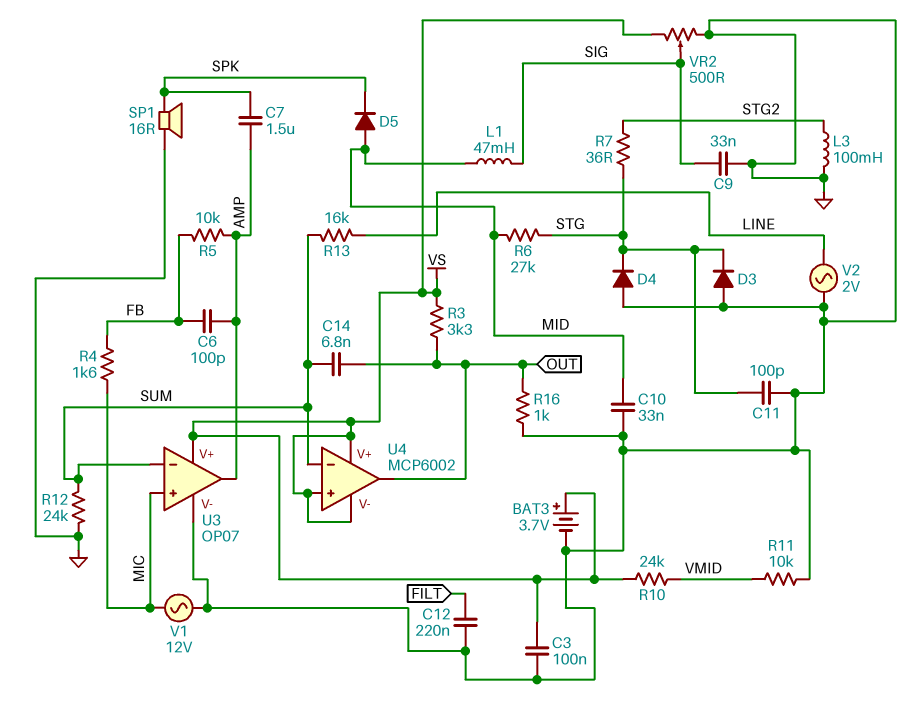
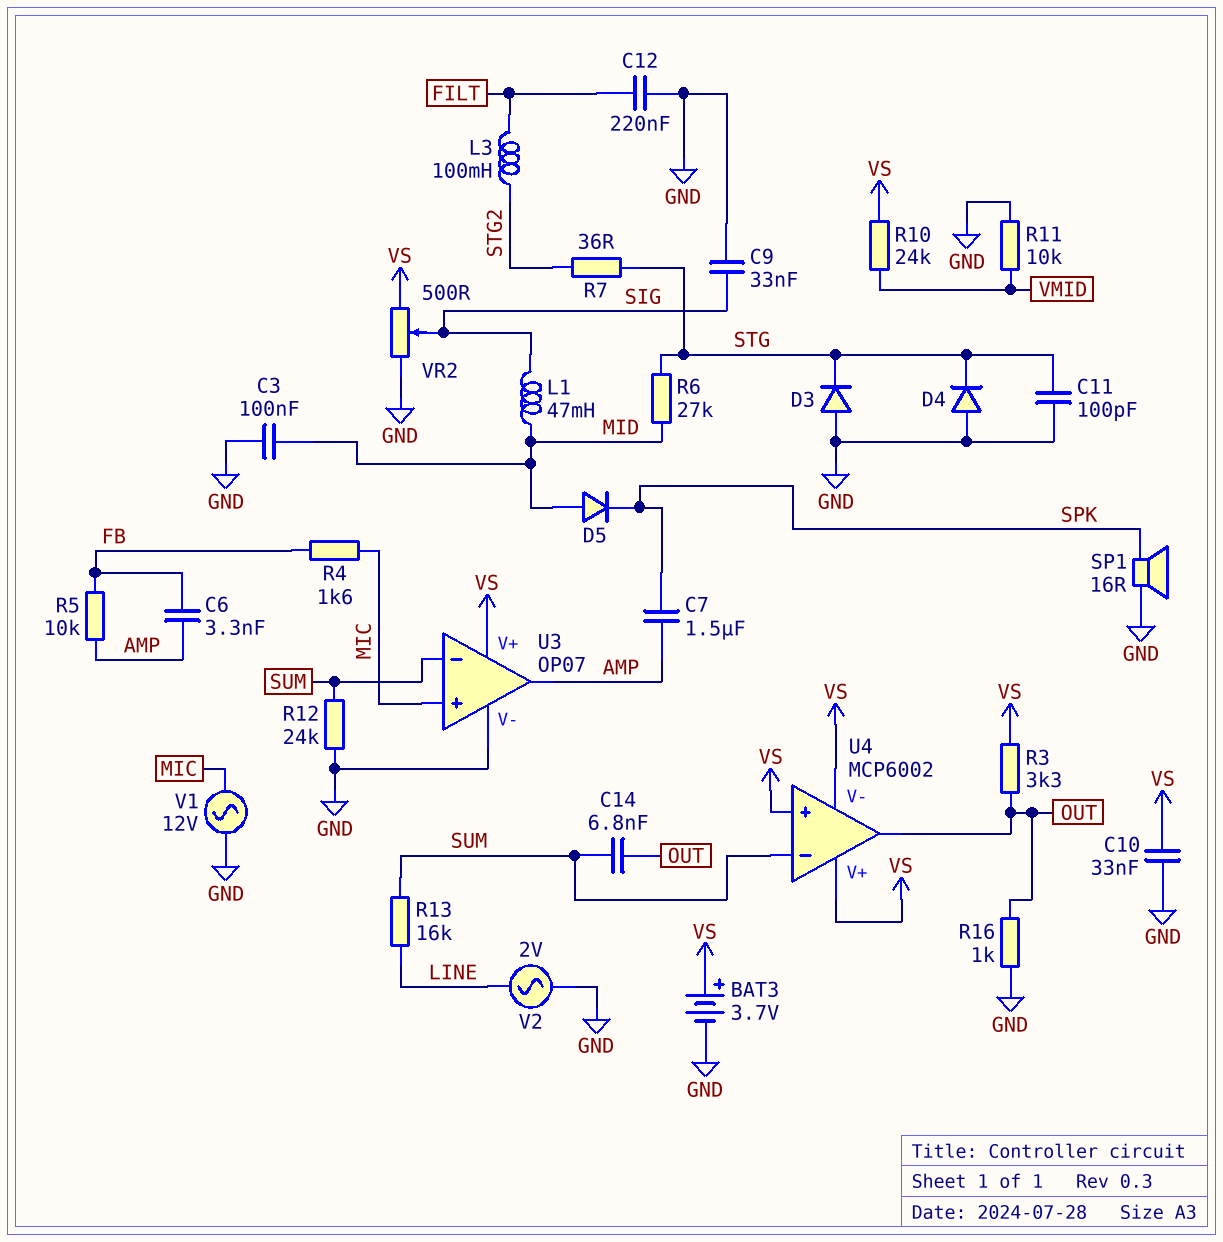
C3: 100nF (GND, VS) -> 100nF (GND, MID)
C6: 100pF (AMP, FB) -> 3.3nF (AMP, FB)
C10: 33nF (GND, MID) -> 33nF (GND, VS)
L3: 100mH (GND, STG2) -> 100mH (FILT, STG2)

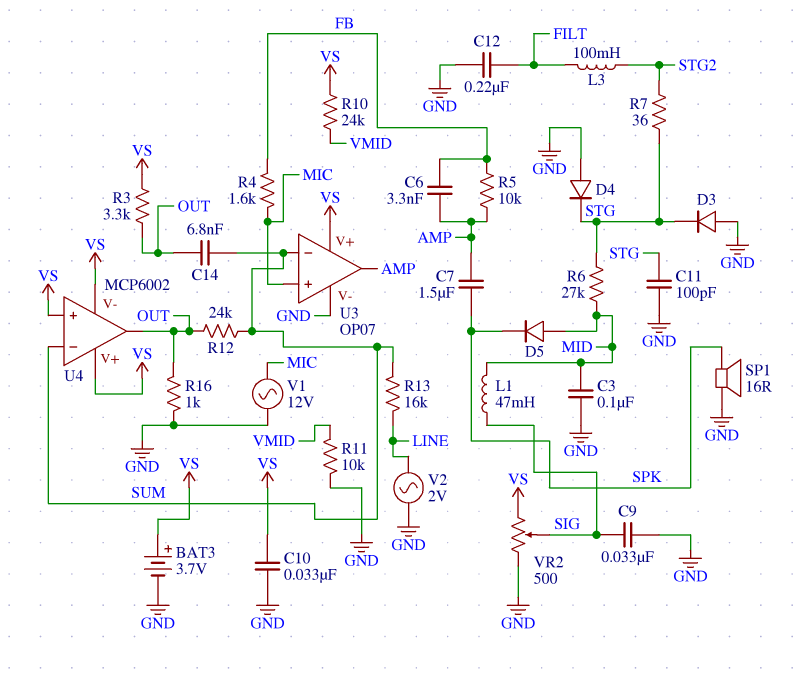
R12: 24k (GND, SUM) -> 24k (OUT, SUM)

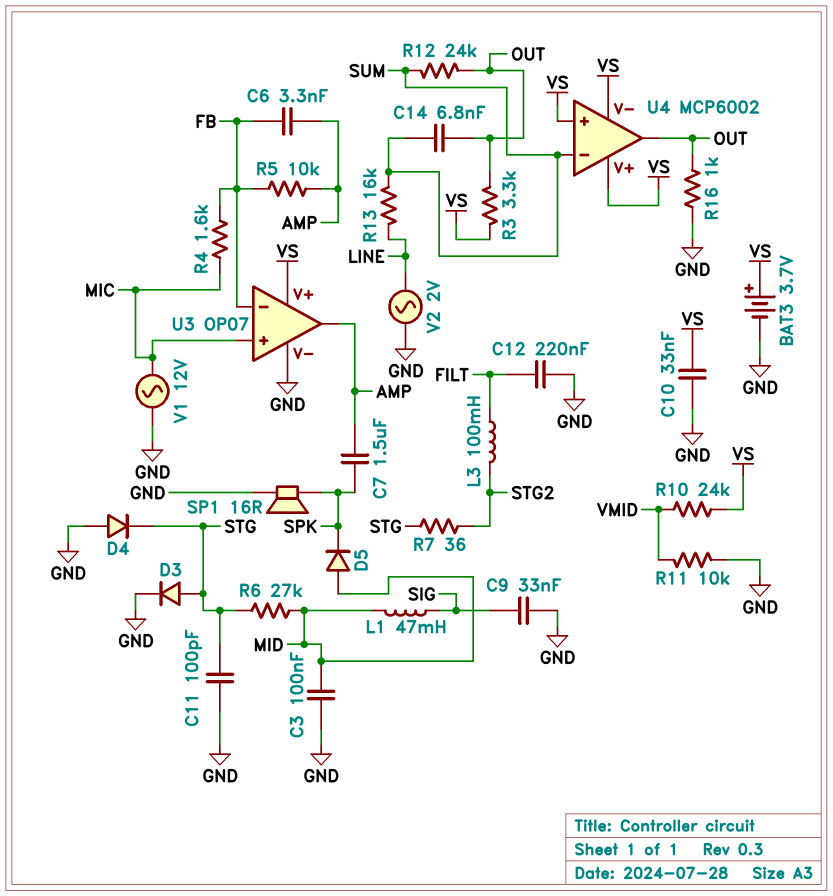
D3: diode (A GND, K STG) -> diode (A STG, K GND)
U3 pin in-: SUM -> FB
VR2: 500 (GND, VS, wiper SIG) -> none

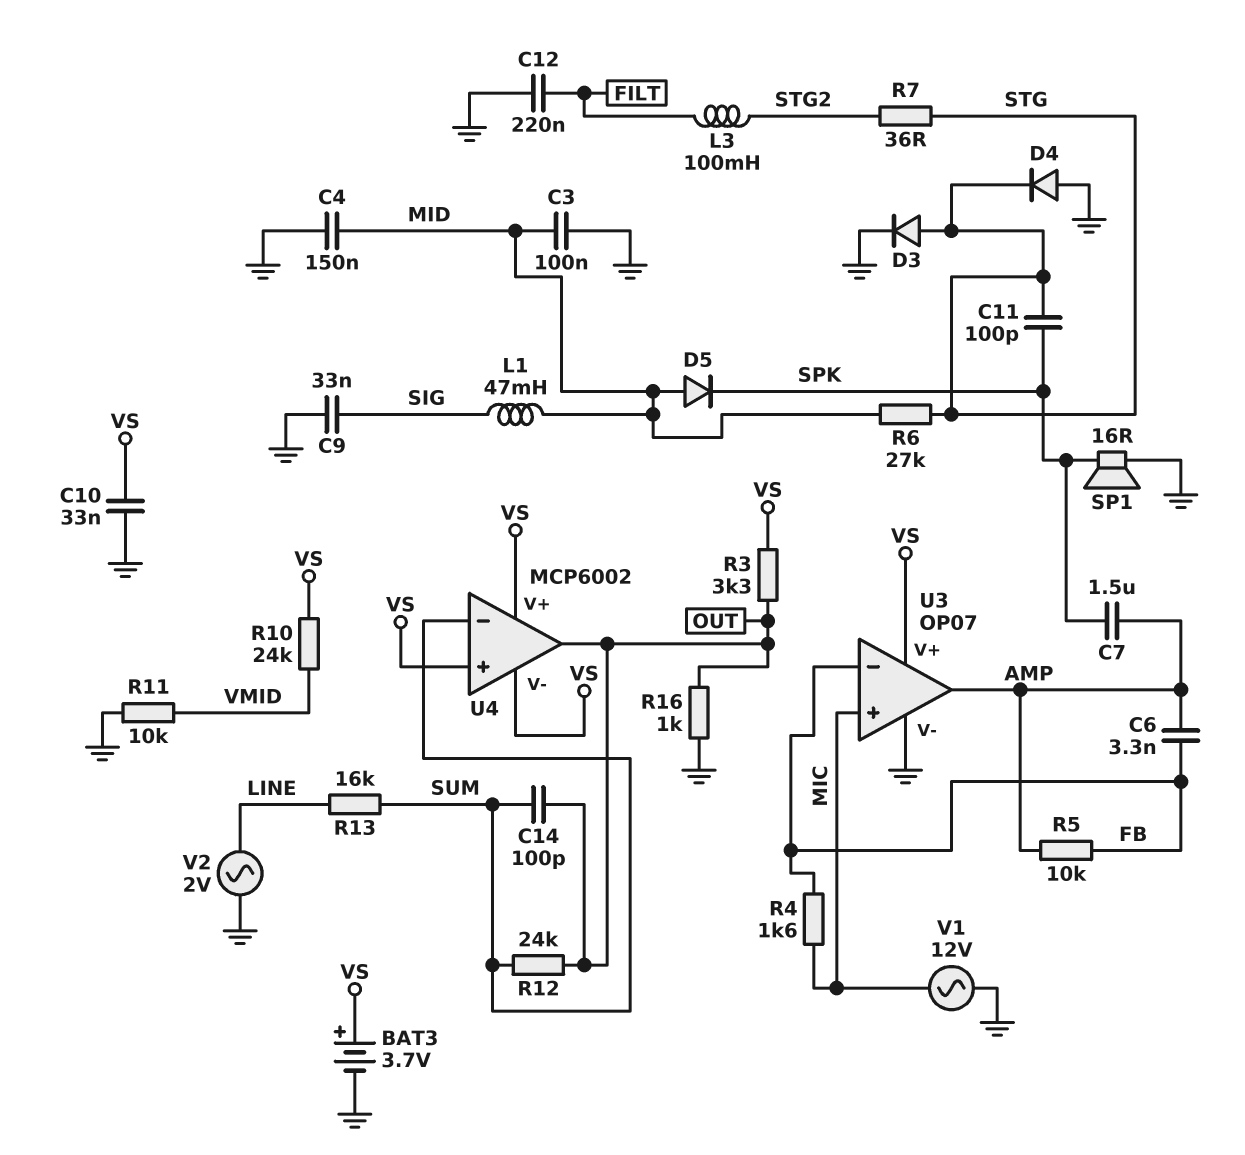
C4: none -> 150nF (GND, MID)
C11: 100pF (GND, STG) -> 100pF (SPK, STG)
C14: 6.8nF (OUT, SUM) -> 100pF (OUT, SUM)

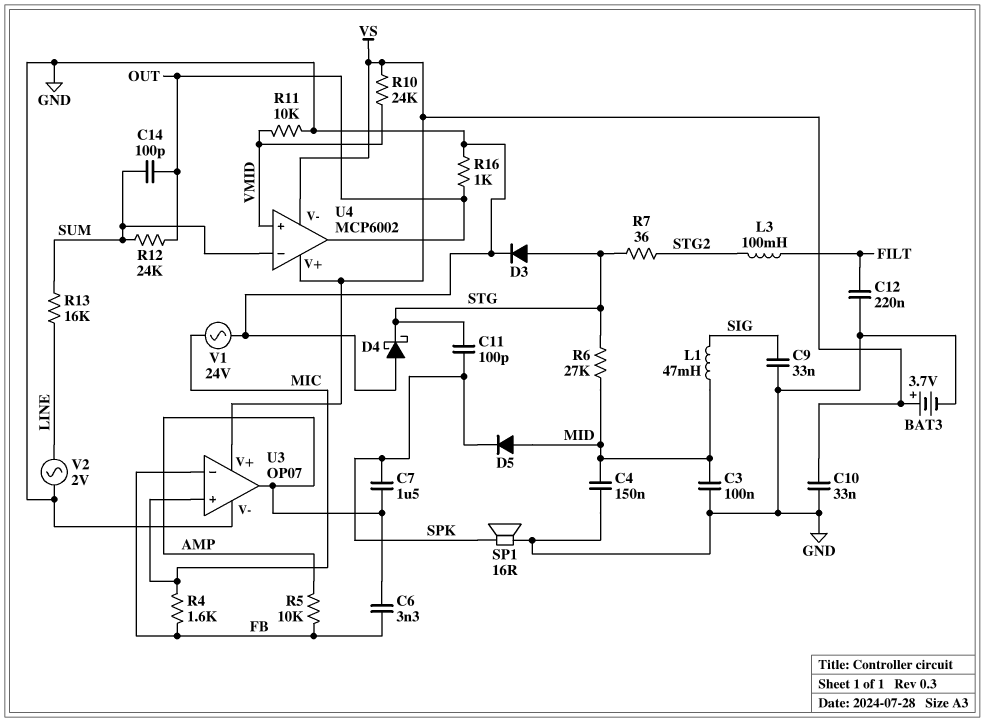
D4: diode (A GND, K STG) -> schottky (A GND, K STG)
R3: 3.3k (OUT, VS) -> none
U4 pin in+: VS -> VMID
V1: AC 12V (GND, MIC) -> AC 24V (GND, MIC)

